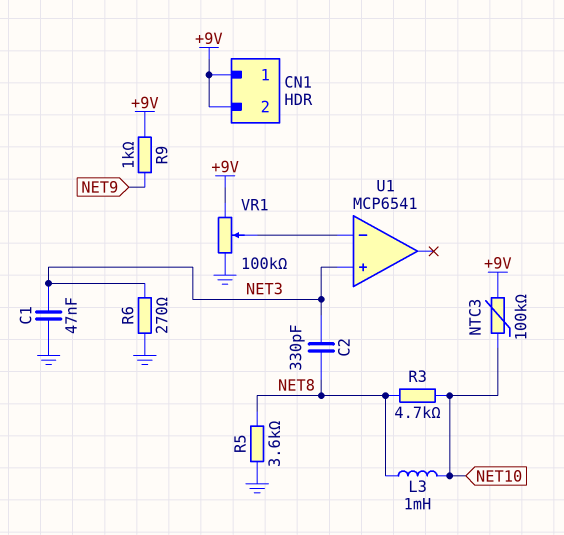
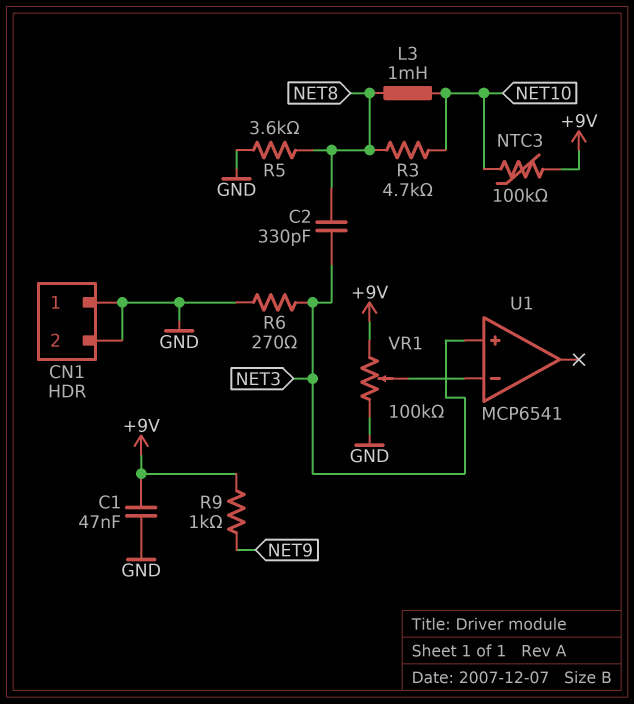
C1: 47nF (GND, NET3) -> 47nF (+9V, GND)
CN1 pin 1: +9V -> GND
CN1 pin 2: +9V -> GND

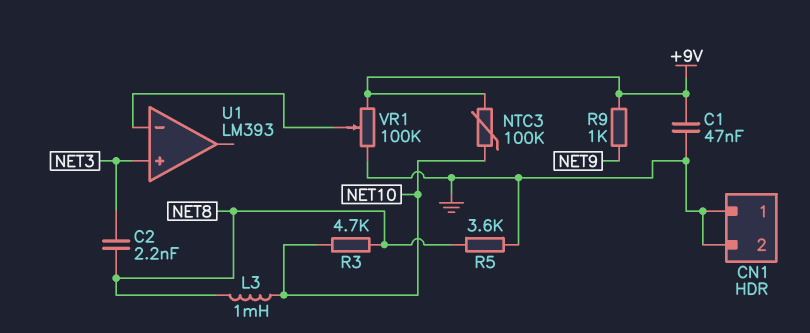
C2: 330pF (NET3, NET8) -> 2.2nF (NET3, NET8)
R6: 270 (GND, NET3) -> none
U1: MCP6541 -> LM393

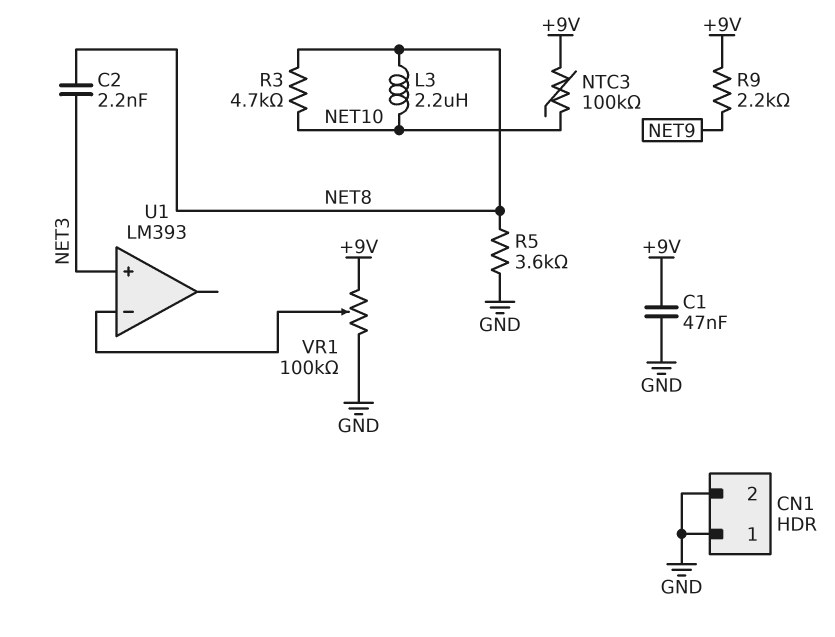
L3: 1mH (NET8, NET10) -> 2.2uH (NET8, NET10)
R9: 1k (+9V, NET9) -> 2.2k (+9V, NET9)

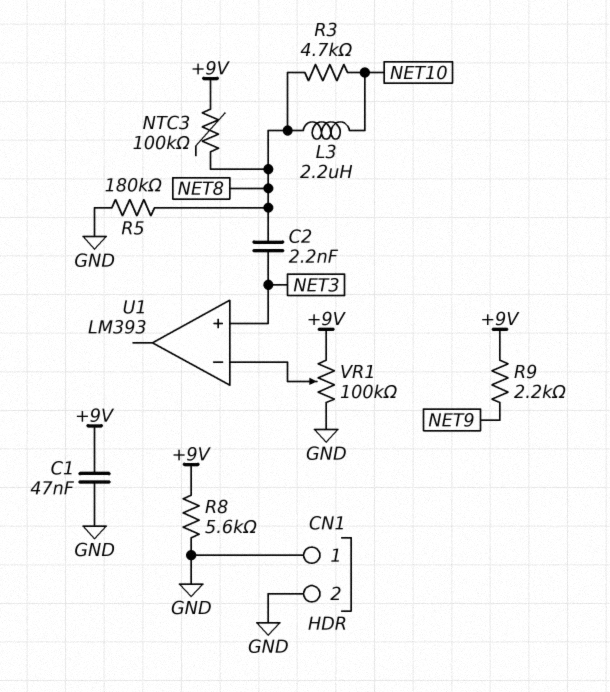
NTC3: 100k (+9V, NET10) -> 100k (+9V, NET8)
R5: 3.6k (GND, NET8) -> 180k (GND, NET8)
R8: none -> 5.6k (+9V, GND)

